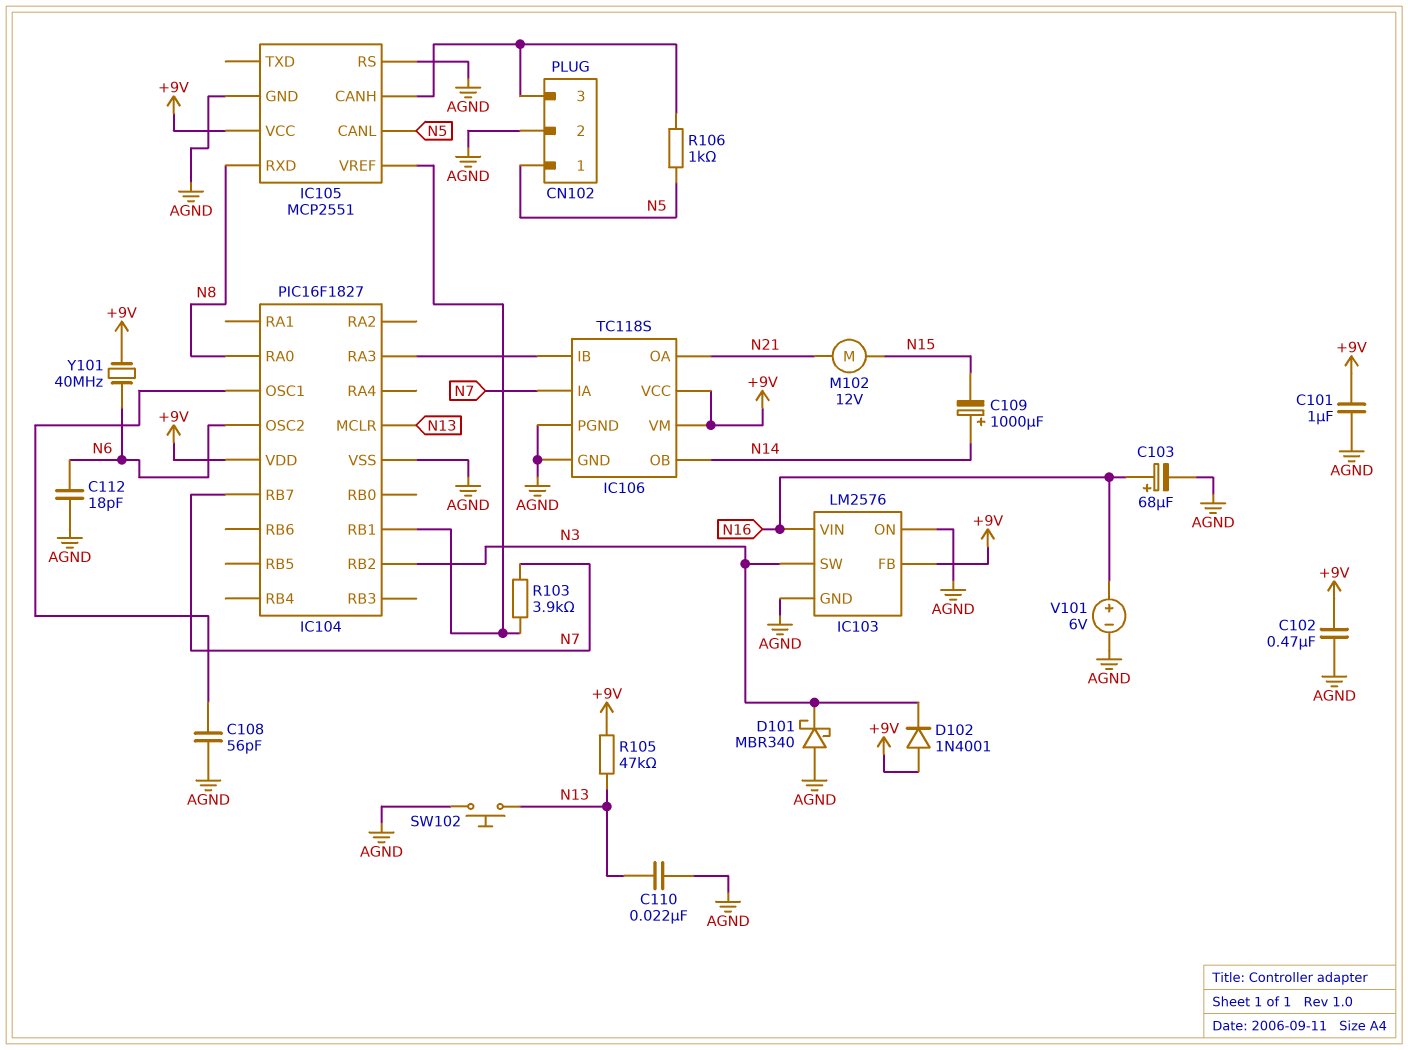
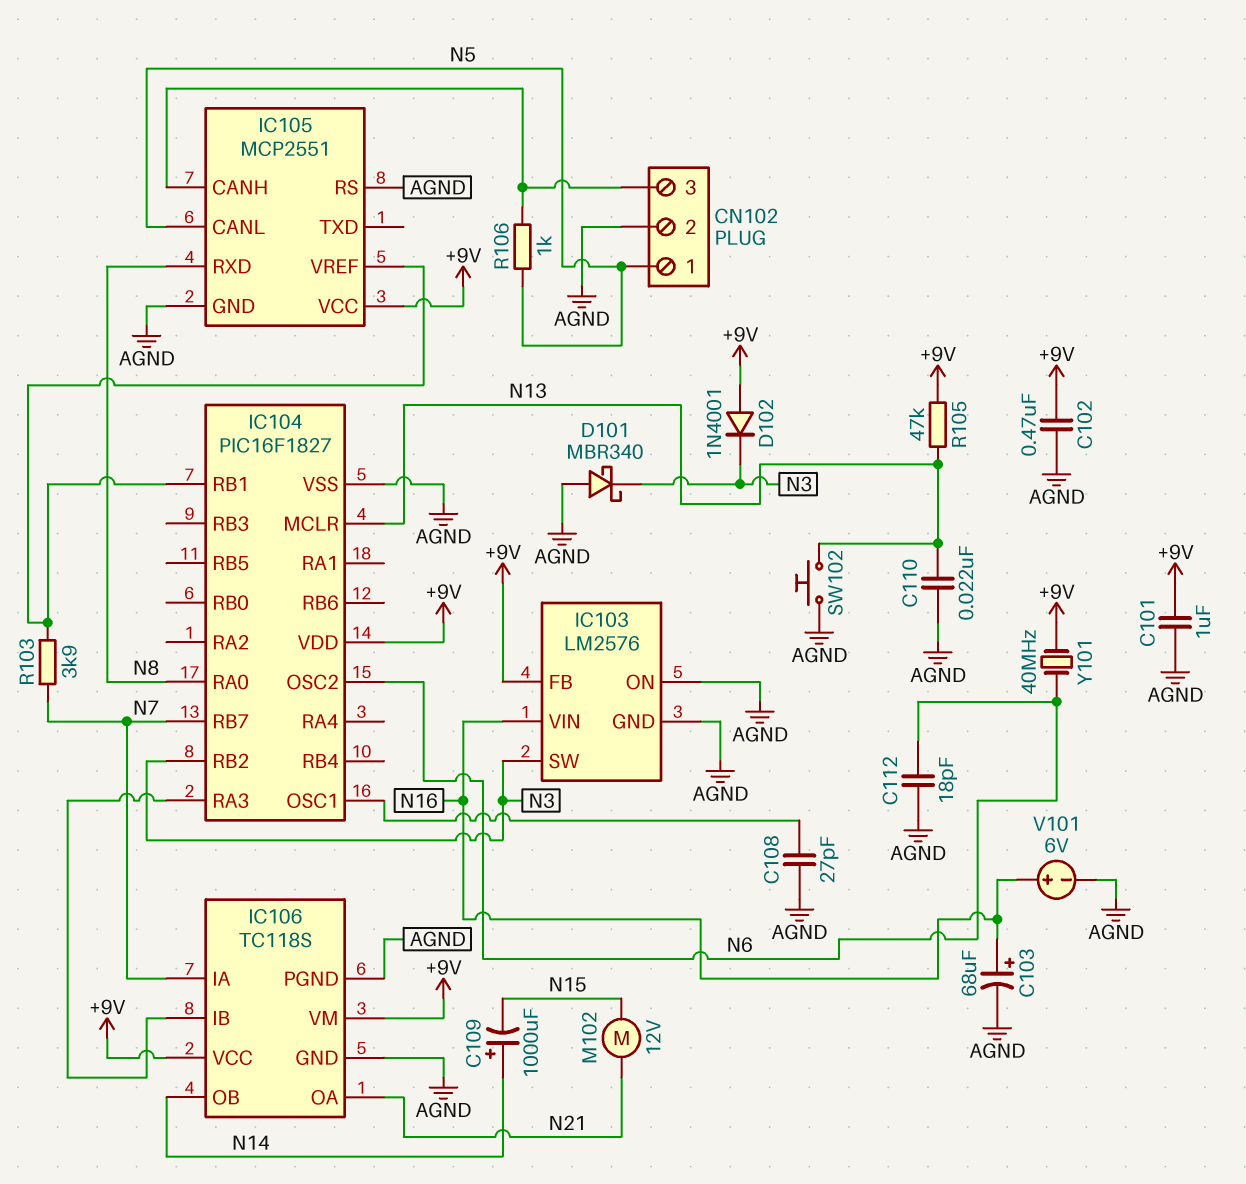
C108: 56pF (AGND, IC104/OSC1) -> 27pF (AGND, IC104/OSC1)

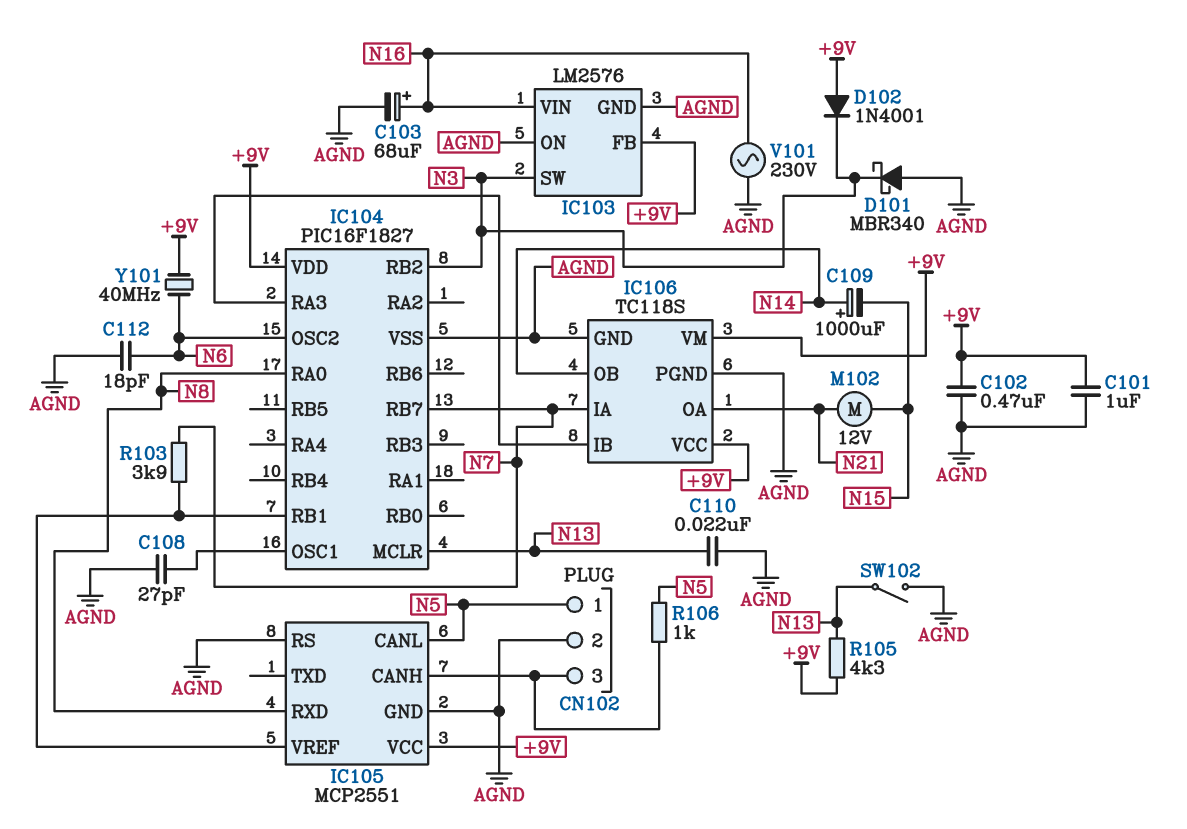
R105: 47k (+9V, N13) -> 4.3k (+9V, N13)
SW102: button (AGND, N13) -> switch (AGND, N13)
V101: 6V (plus N16, minus AGND) -> AC 230V (AGND, N16)

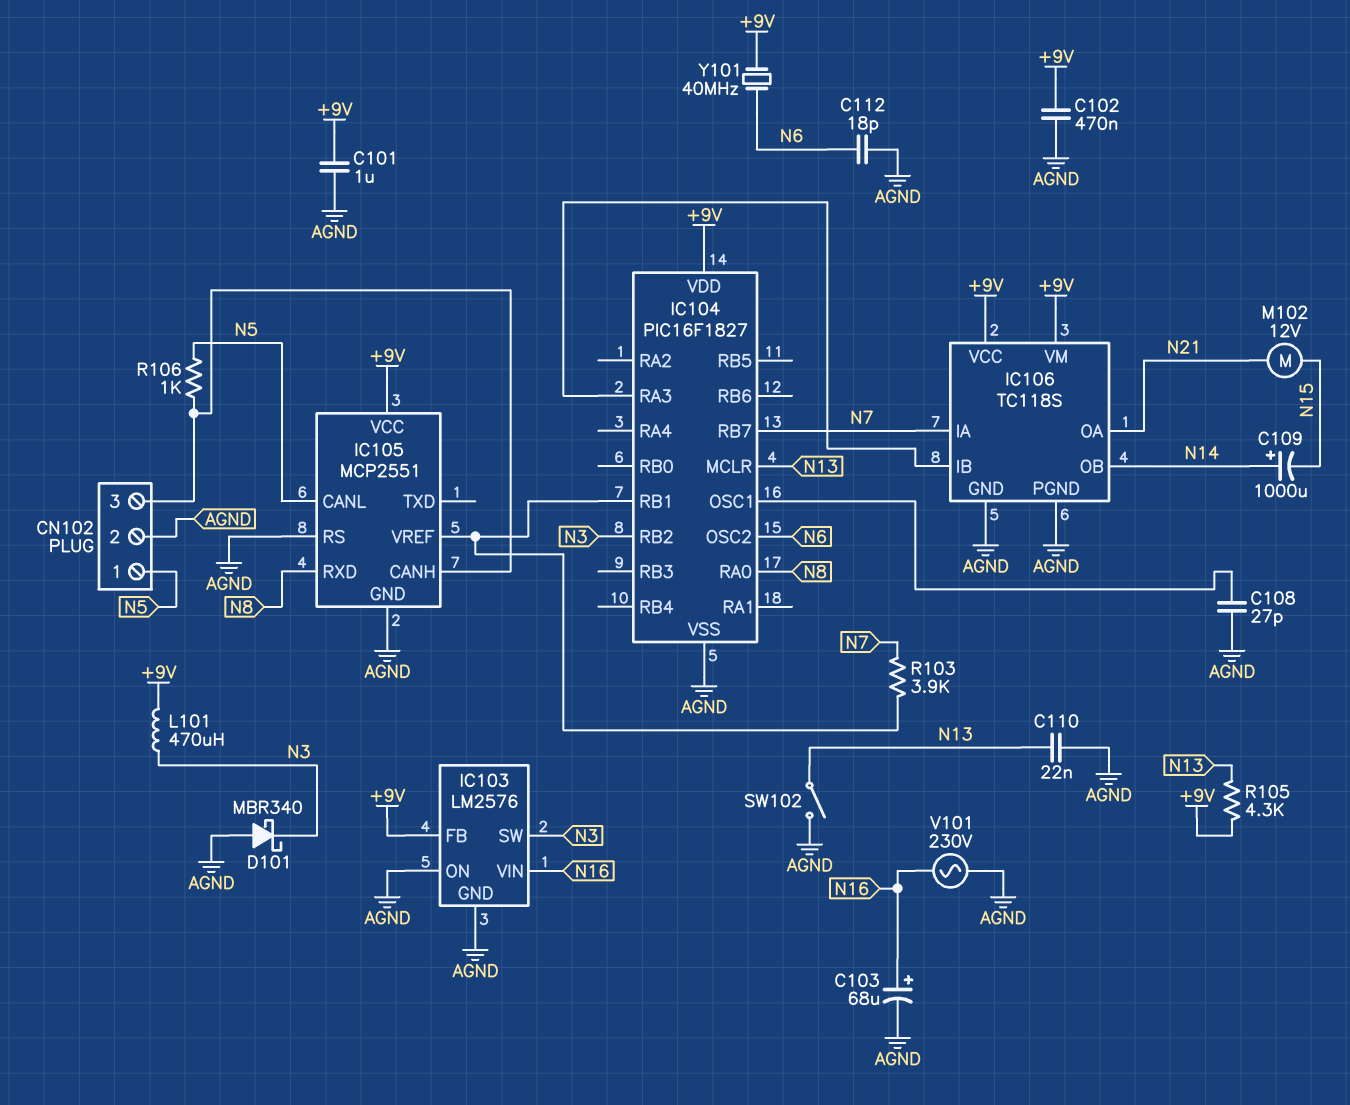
D102: diode 1N4001 (A +9V, K N3) -> none
L101: none -> 470uH (+9V, N3)

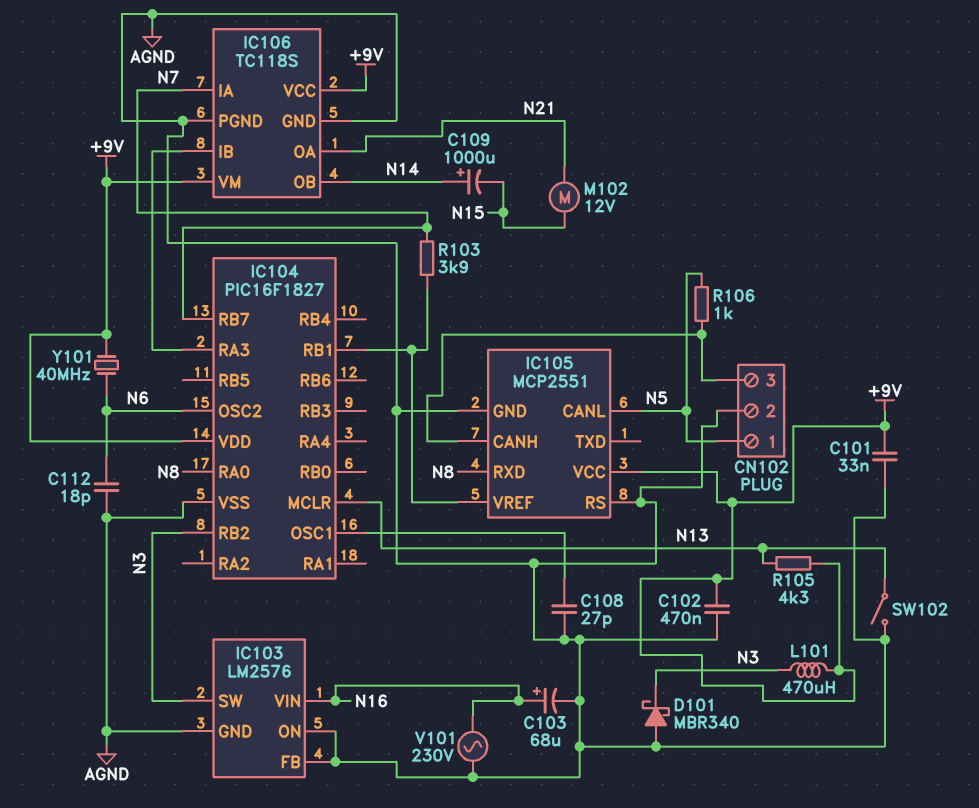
C101: 1uF (+9V, AGND) -> 33nF (+9V, AGND)
C110: 22nF (AGND, N13) -> none
IC103 pin FB: +9V -> AGND

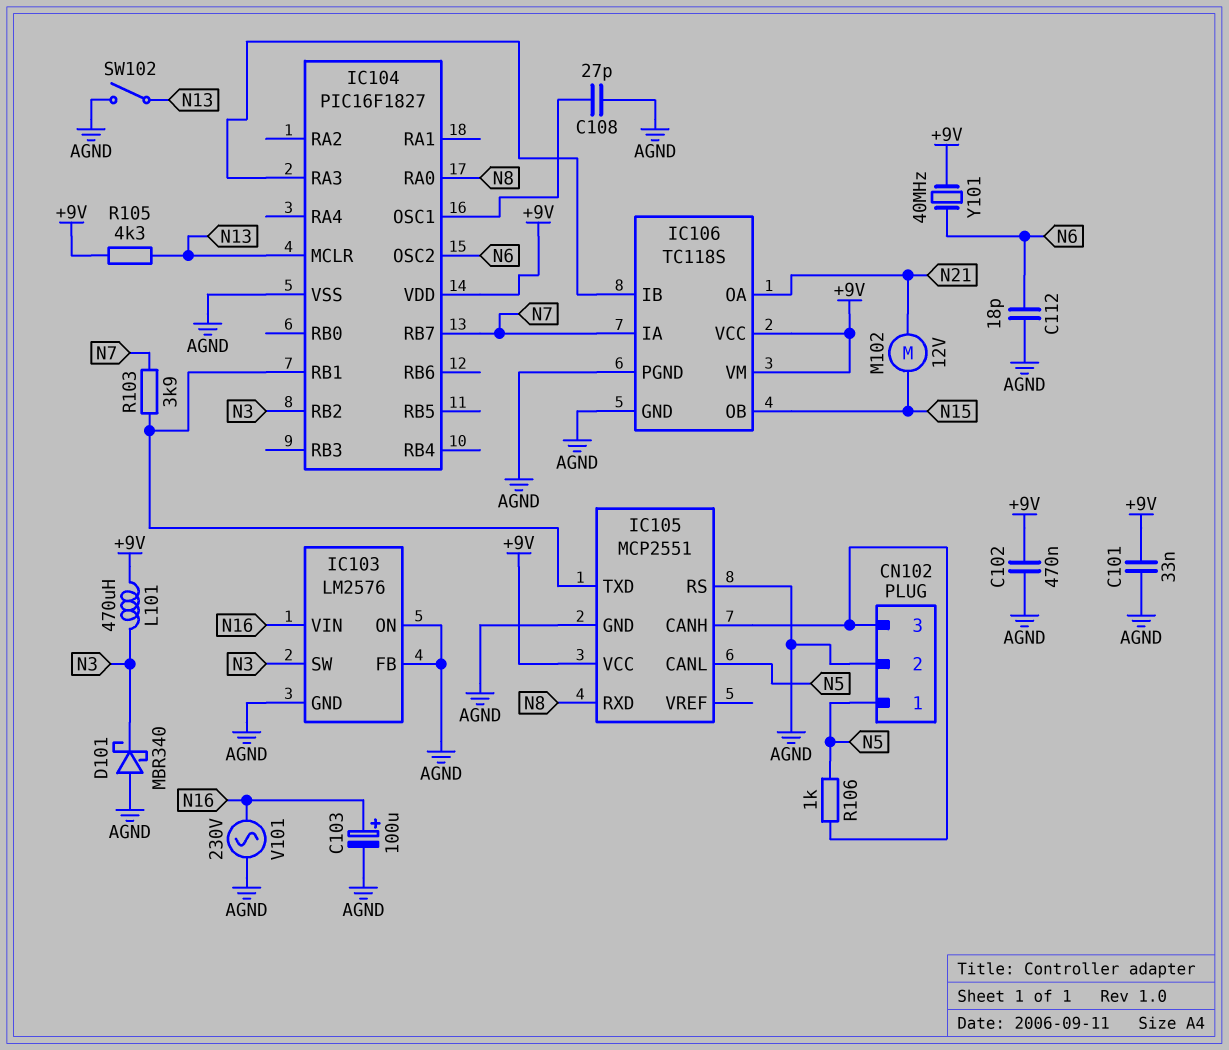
C103: 68uF (plus N16, minus AGND) -> 100uF (plus N16, minus AGND)
C109: 1000uF (plus N14, minus N15) -> none
IC105 pin TXD: none -> IC104/RB1
IC105 pin VREF: IC104/RB1 -> none
IC106 pin OB: N14 -> N15

